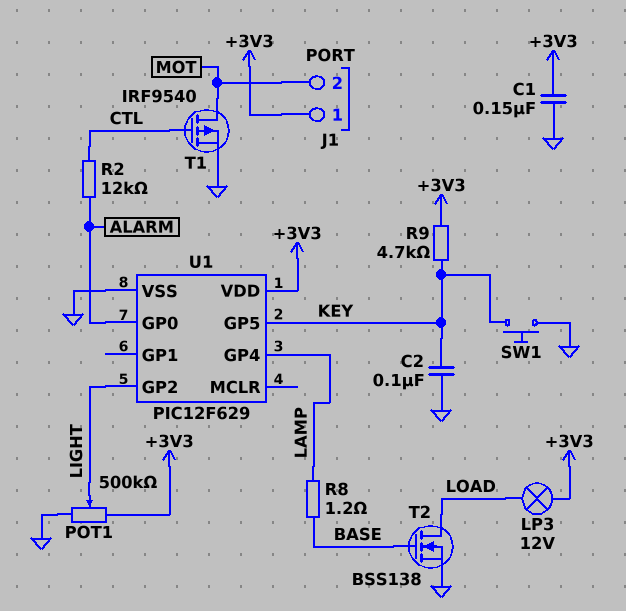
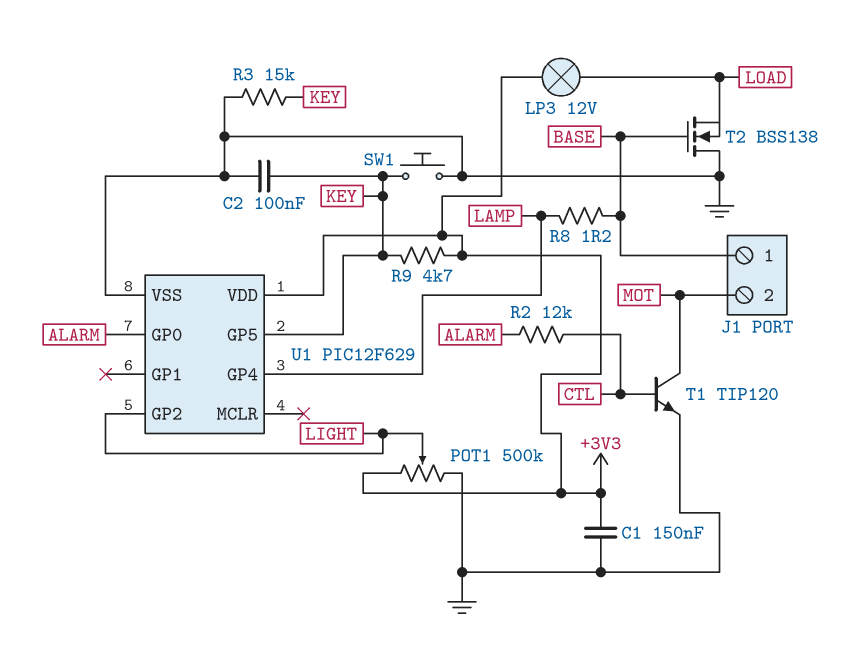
J1 pin 1: +3V3 -> BASE
R3: none -> 15k (GND, KEY)
T1: PMOS IRF9540 (G CTL, D MOT, S GND) -> NPN TIP120 (B CTL, C MOT, E GND)
T2: NMOS BSS138 (G BASE, D LOAD, S GND) -> NMOS BSS138 (G BASE, D GND, S LOAD)

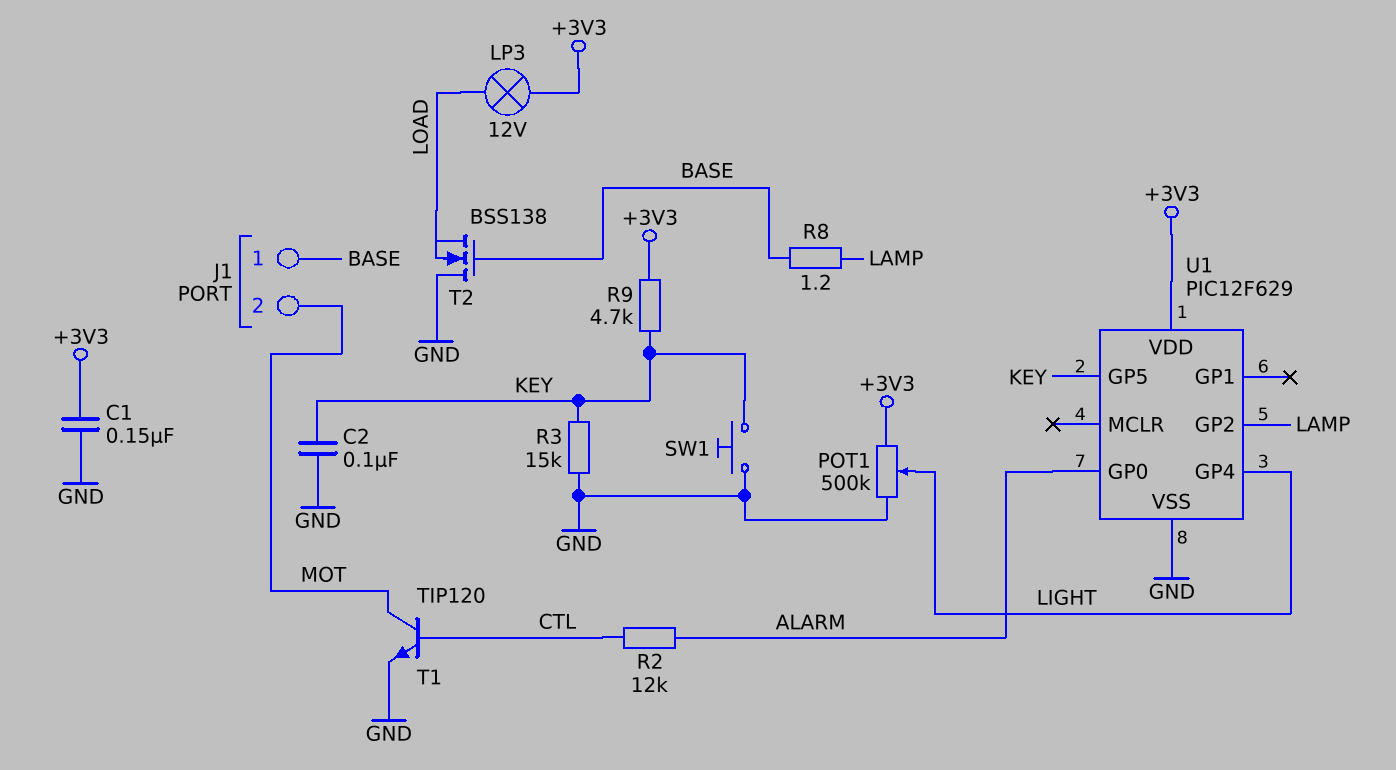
U1 pin GP2: LIGHT -> LAMP
U1 pin GP4: LAMP -> LIGHT

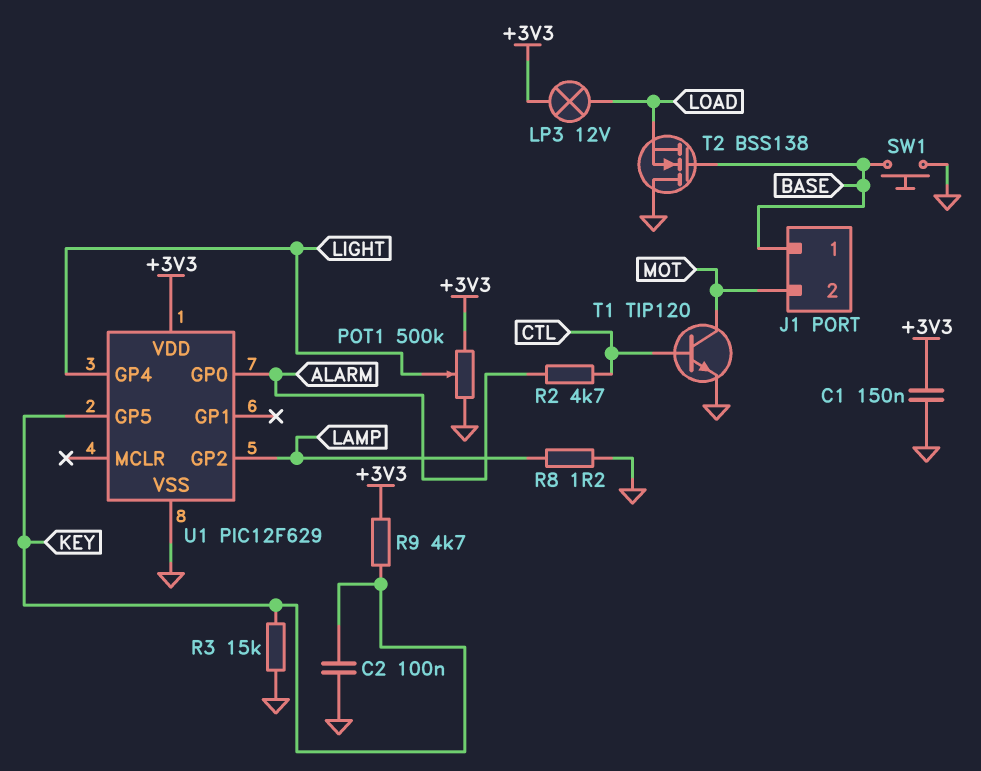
R2: 12k (ALARM, CTL) -> 4.7k (ALARM, CTL)
R8: 1.2 (BASE, LAMP) -> 1.2 (GND, LAMP)
SW1: button (GND, KEY) -> button (BASE, GND)

